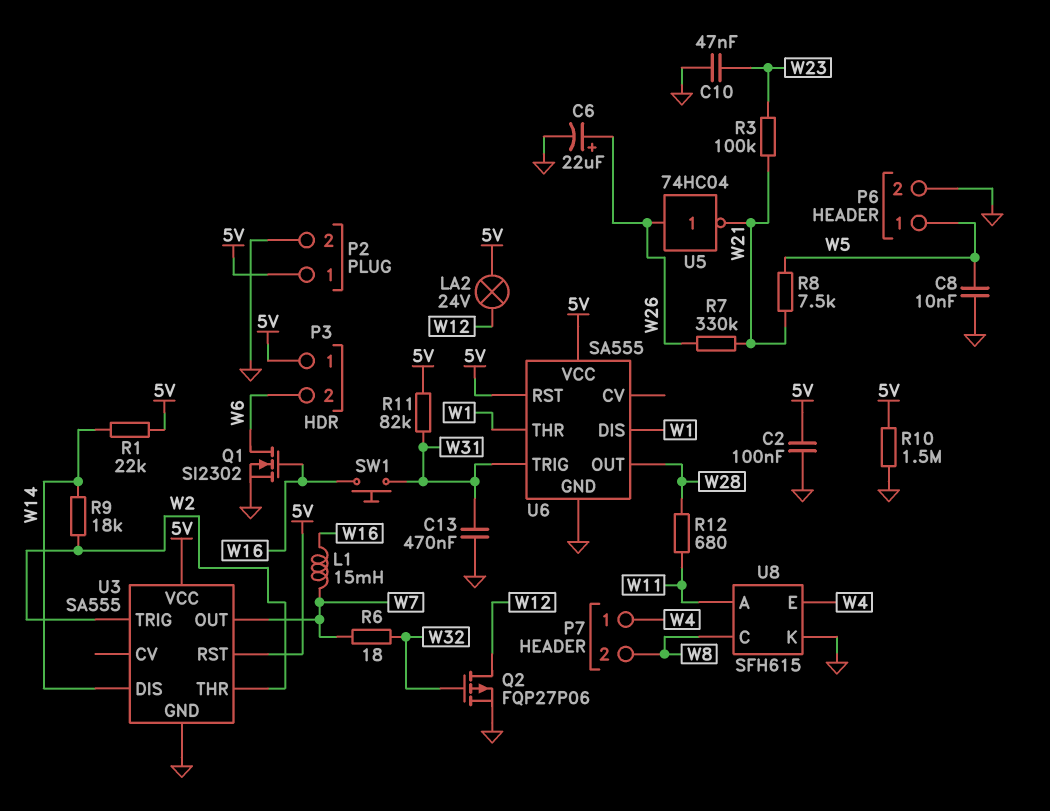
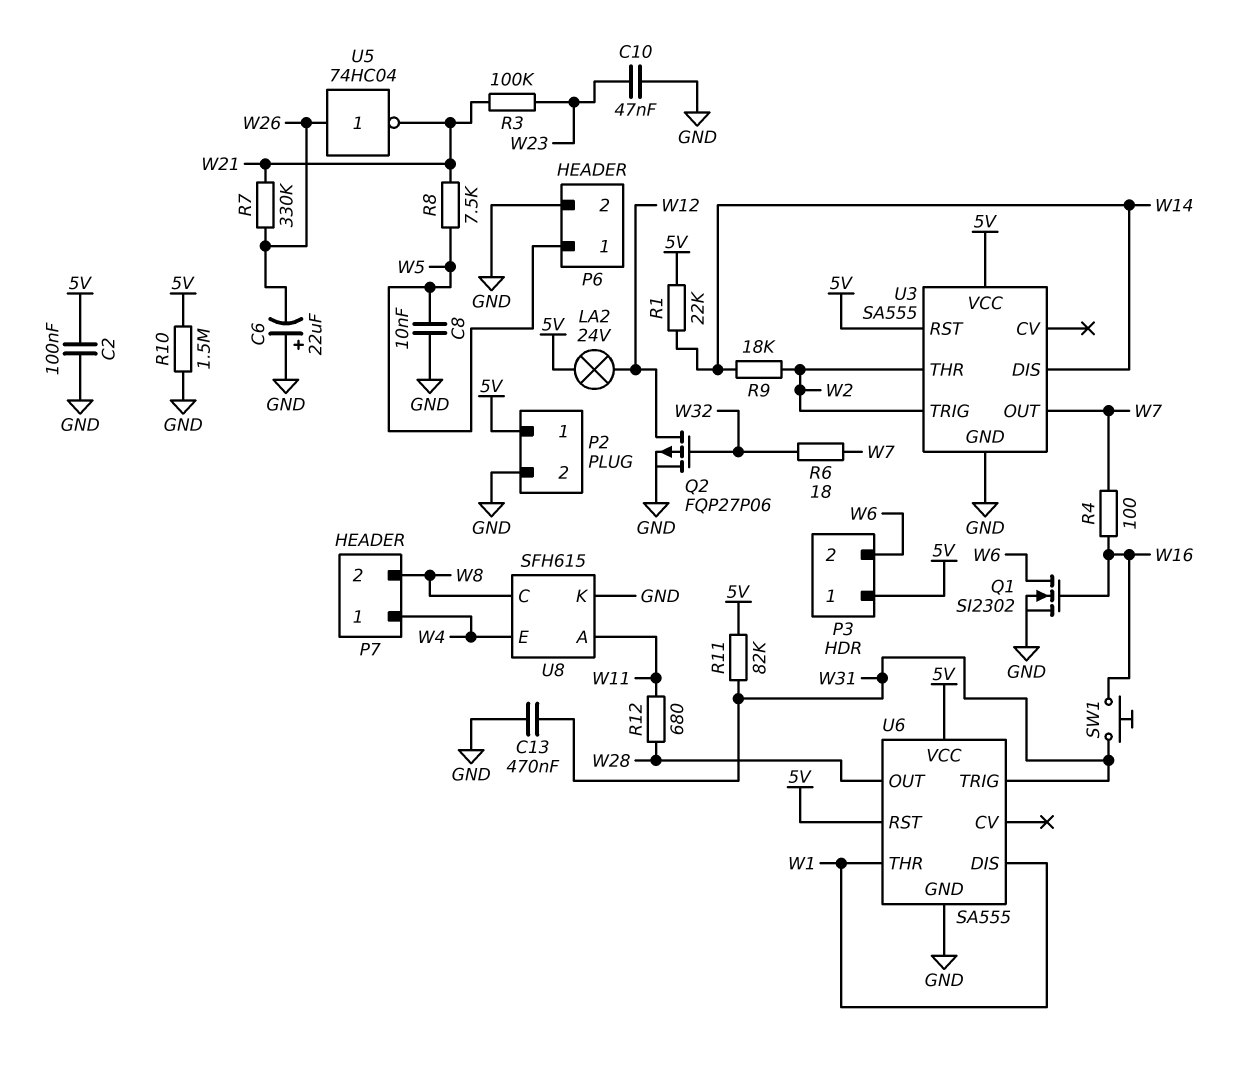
C6: 22uF (plus W26, minus GND) -> 22uF (plus GND, minus W26)
L1: 15mH (W7, W16) -> none
R4: none -> 100 (W7, W16)

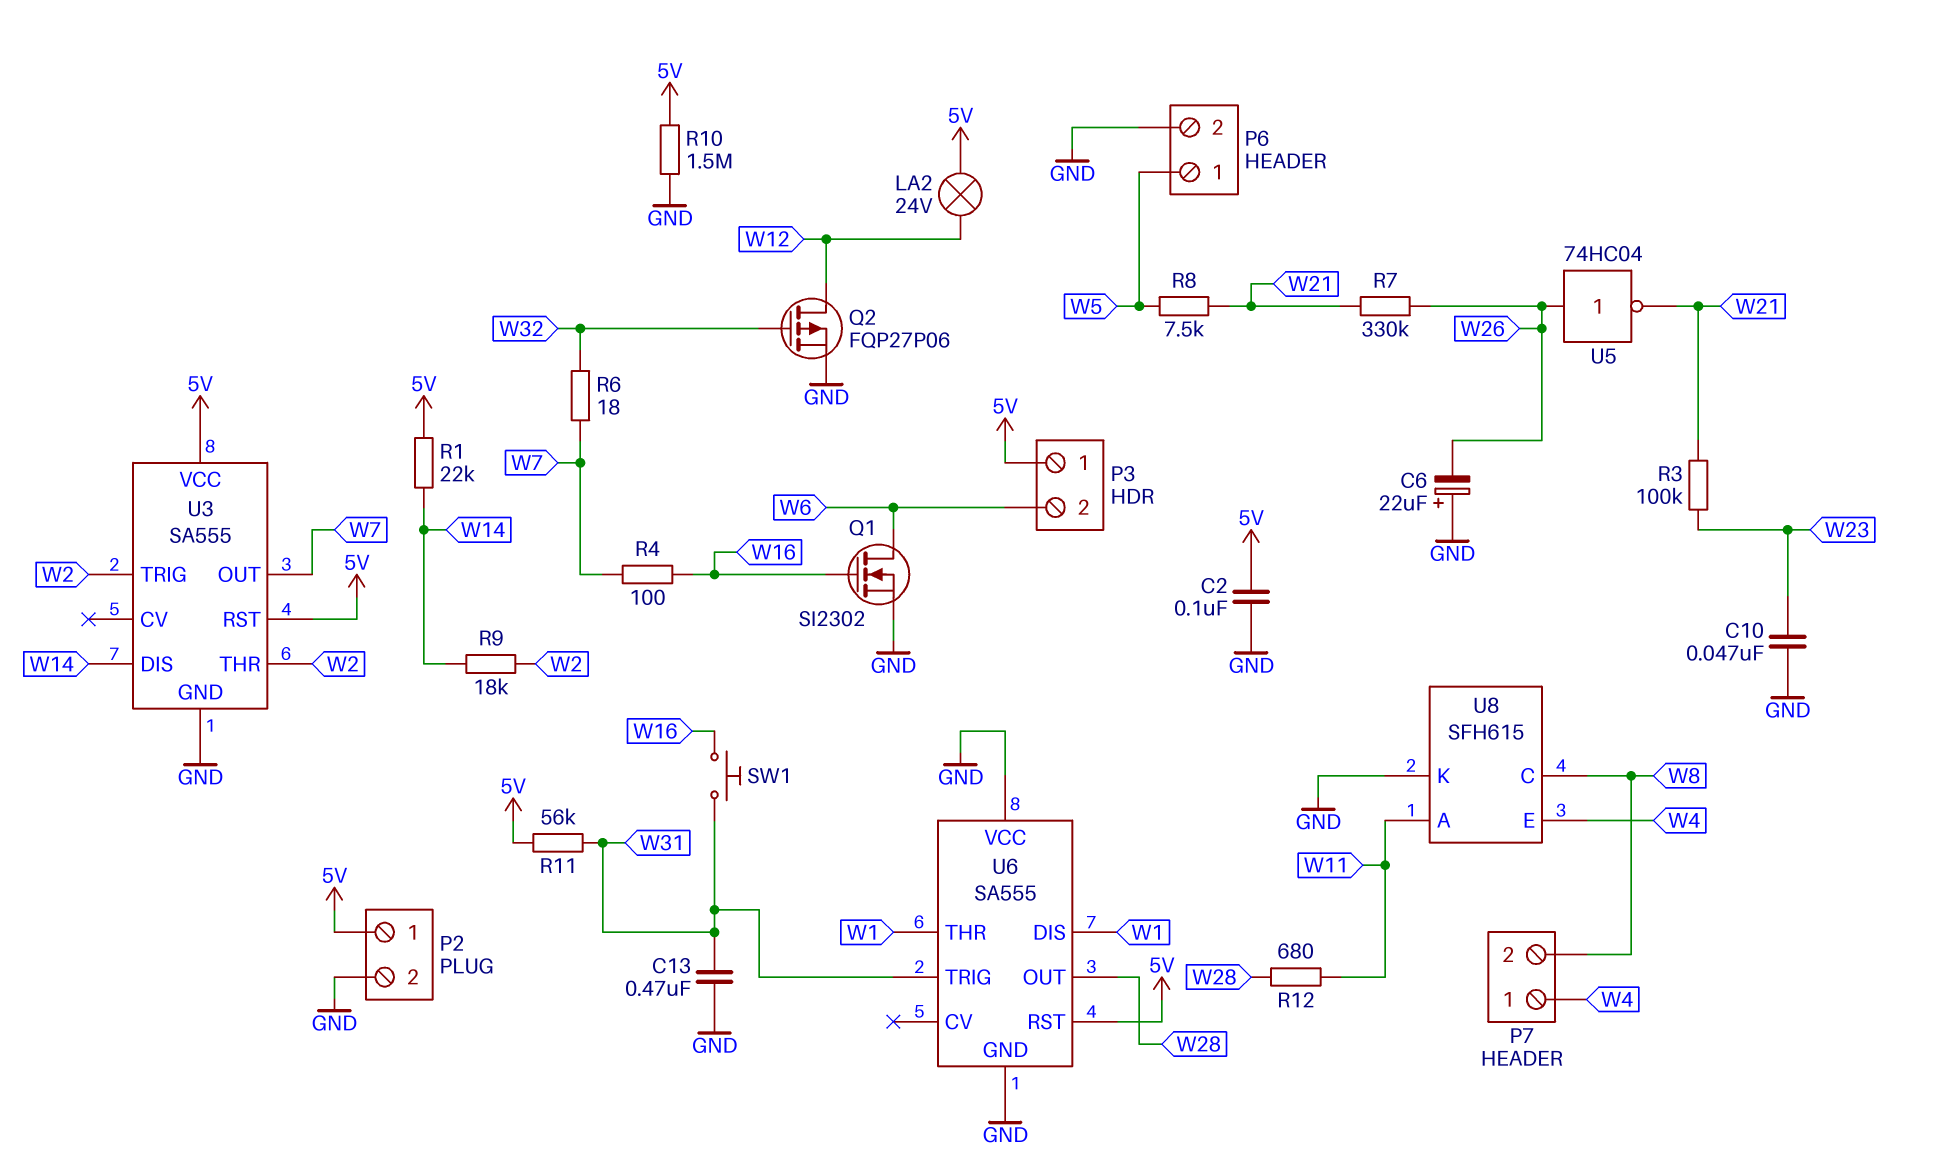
C8: 10nF (GND, W5) -> none
R11: 82k (5V, W31) -> 56k (5V, W31)
U6 pin VCC: 5V -> GND

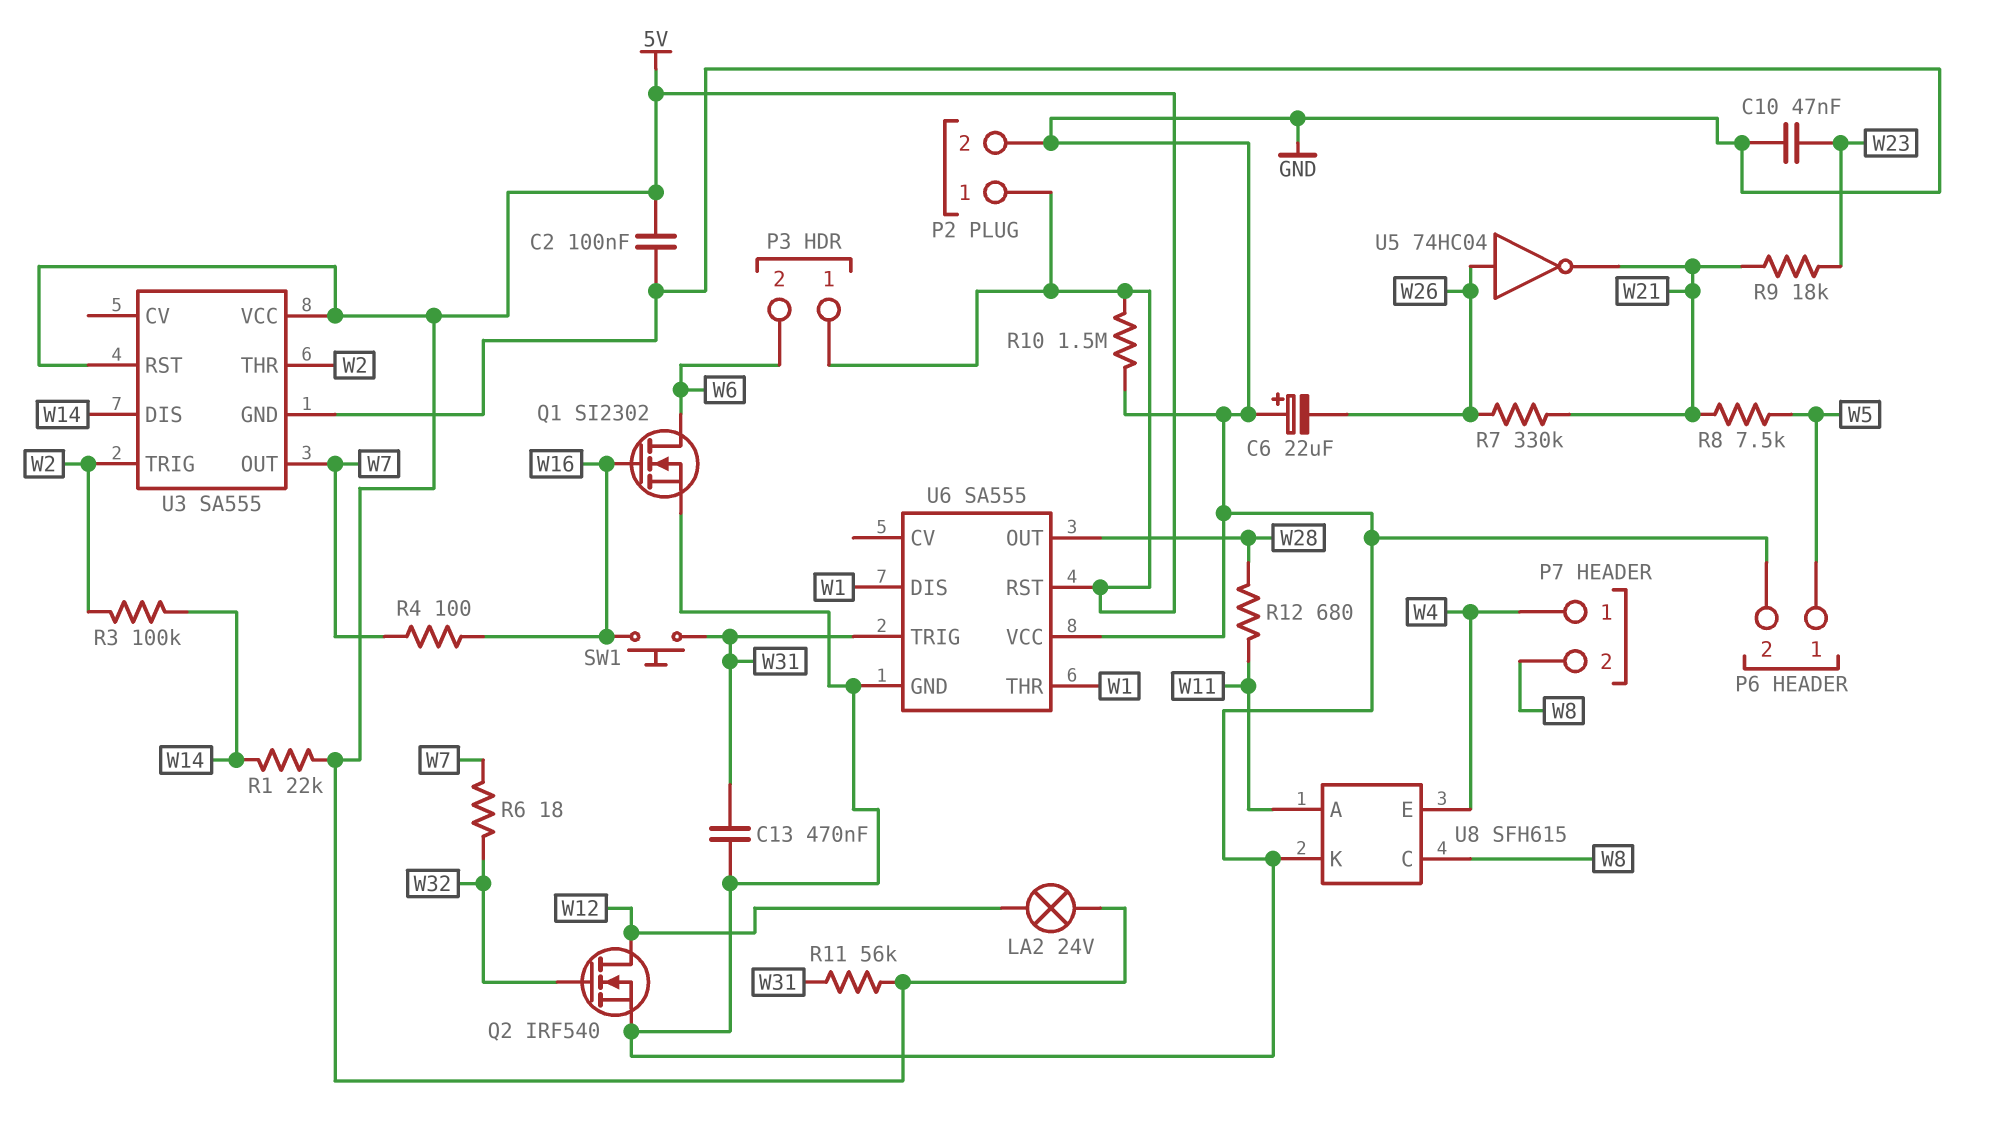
Q2: PMOS FQP27P06 (G W32, D W12, S GND) -> NMOS IRF540 (G W32, D W12, S GND)
R3: 100k (W21, W23) -> 100k (W2, W14)
R9: 18k (W2, W14) -> 18k (W21, W23)

